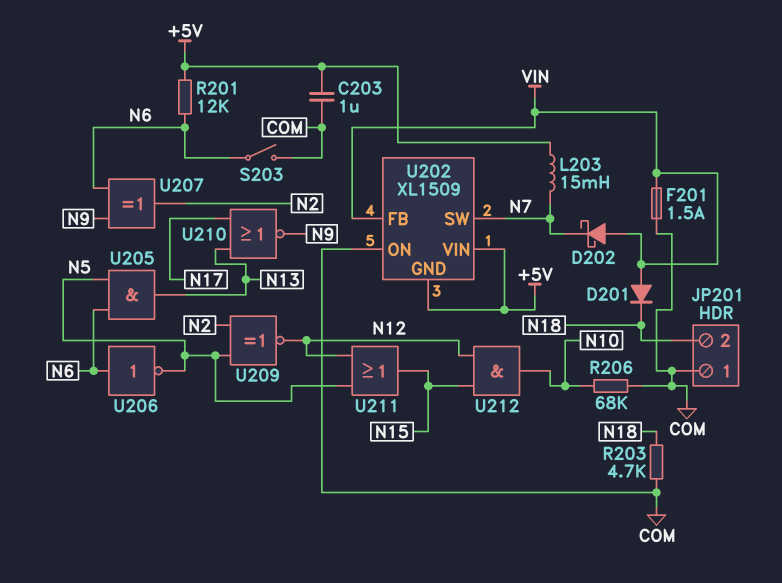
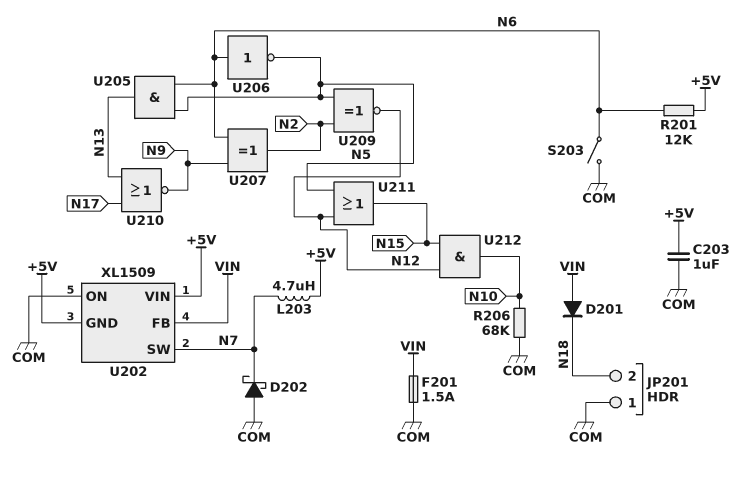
D202: schottky (A VIN, K N7) -> schottky (A COM, K N7)
L203: 15mH (+5V, N7) -> 4.7uH (+5V, N7)
R203: 4.7k (COM, N18) -> none

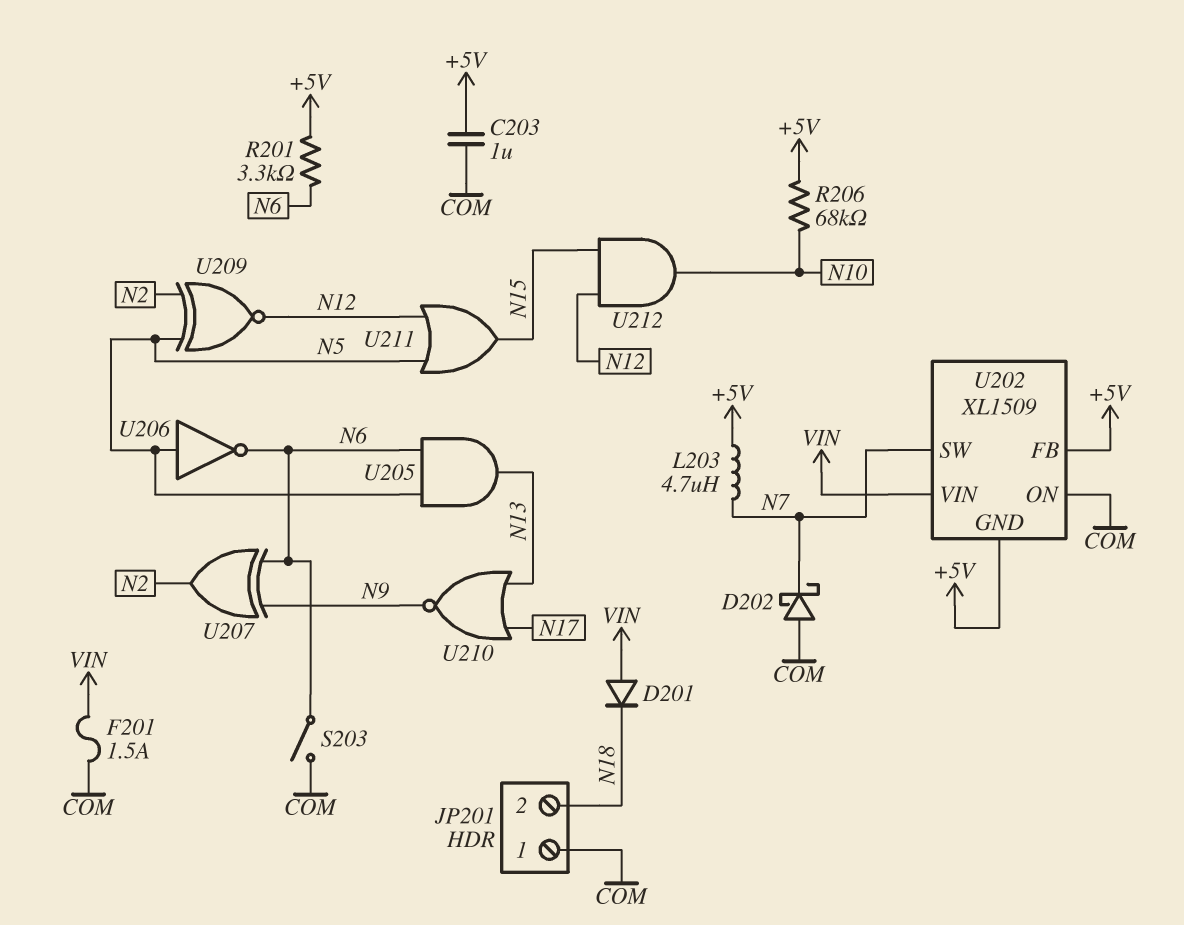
R201: 12k (+5V, N6) -> 3.3k (+5V, N6)
R206: 68k (COM, N10) -> 68k (+5V, N10)
U202 pin FB: VIN -> +5V
U202 pin VIN: +5V -> VIN
U206: NOT (in N6, out N5) -> NOT (in N5, out N6)

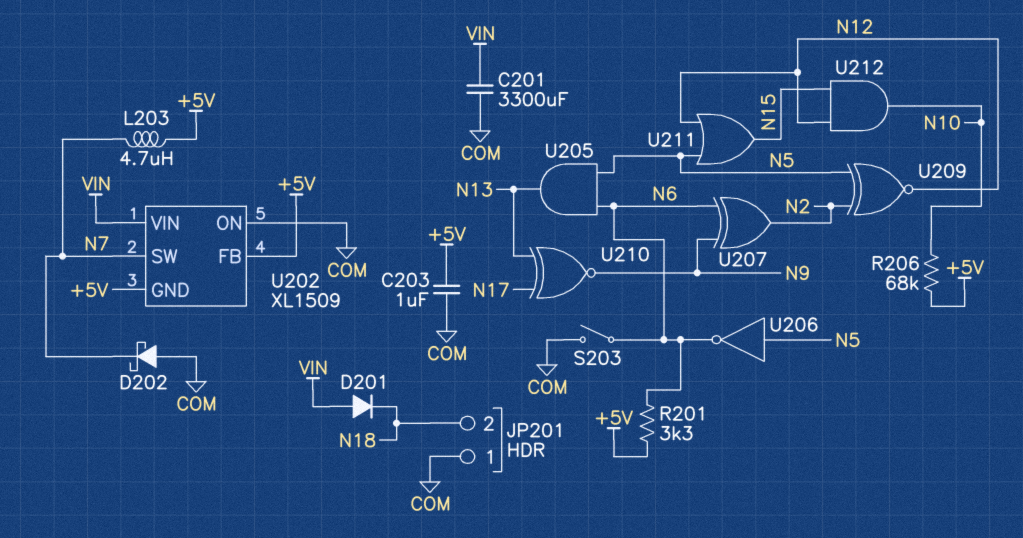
C201: none -> 3300uF (COM, VIN)
F201: 1.5A (COM, VIN) -> none
U210: NOR (in N13, in N17, out N9) -> XNOR (in N13, in N17, out N9)

